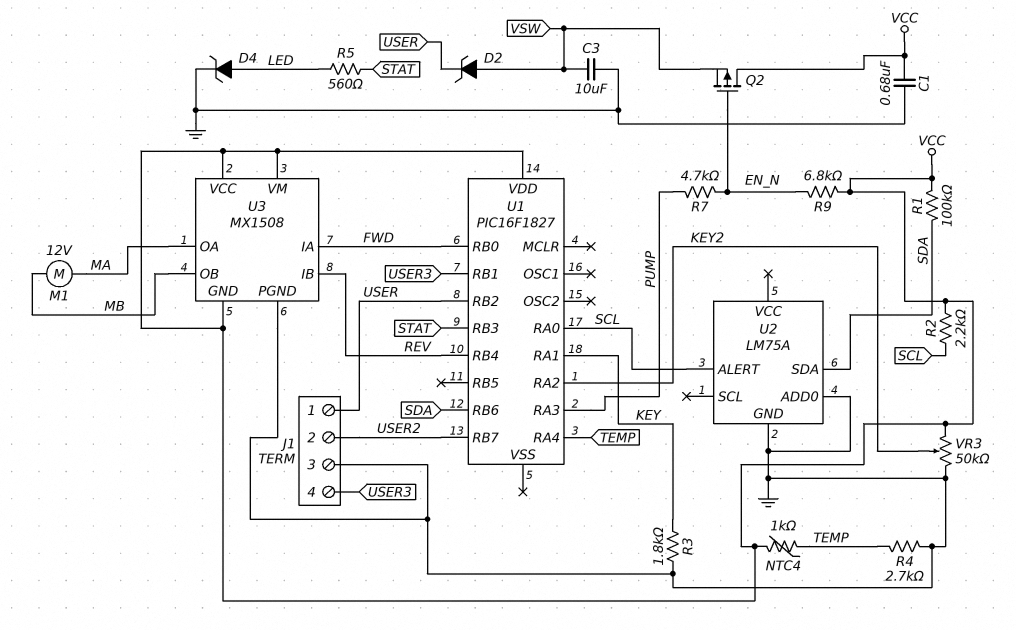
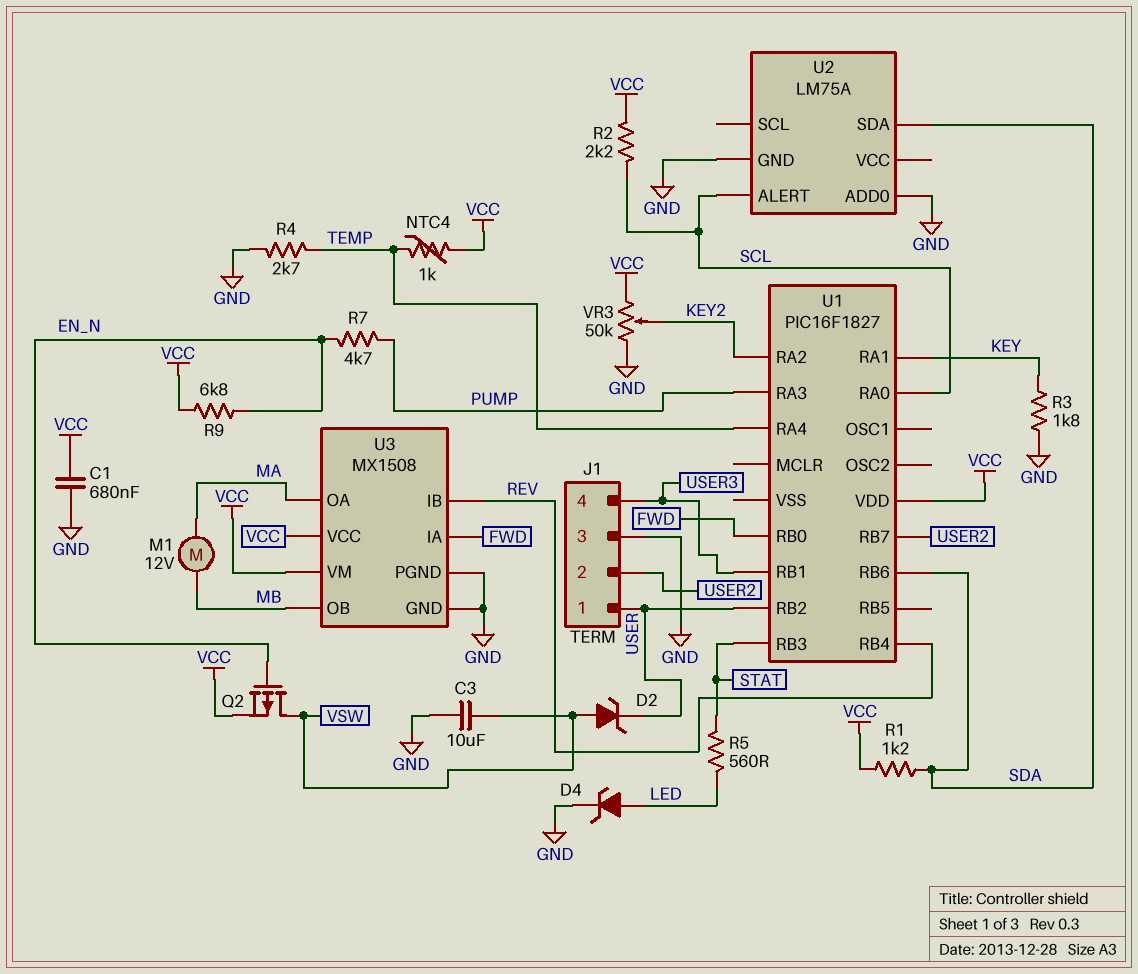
Q2: PMOS (G EN_N, D VCC, S VSW) -> PMOS (G EN_N, D VSW, S VCC)
R1: 100k (SDA, VCC) -> 1.2k (SDA, VCC)
U3 pin GND: VCC -> GND

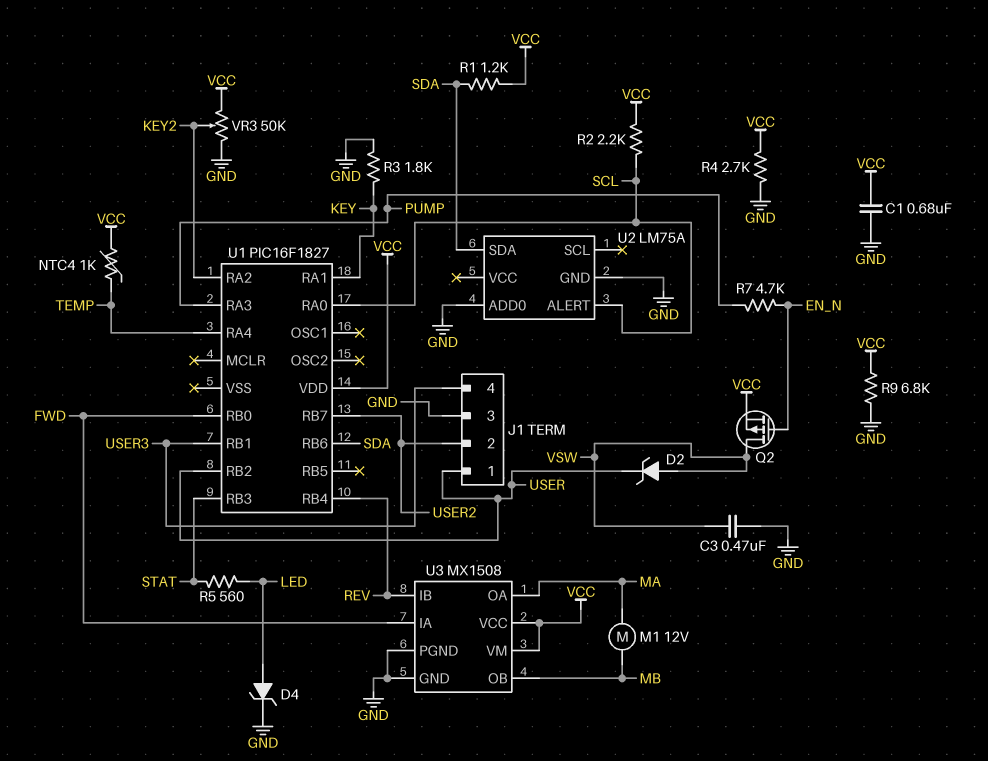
C3: 10uF (GND, VSW) -> 470nF (GND, VSW)
R4: 2.7k (GND, TEMP) -> 2.7k (GND, VCC)
R9: 6.8k (EN_N, VCC) -> 6.8k (GND, VCC)

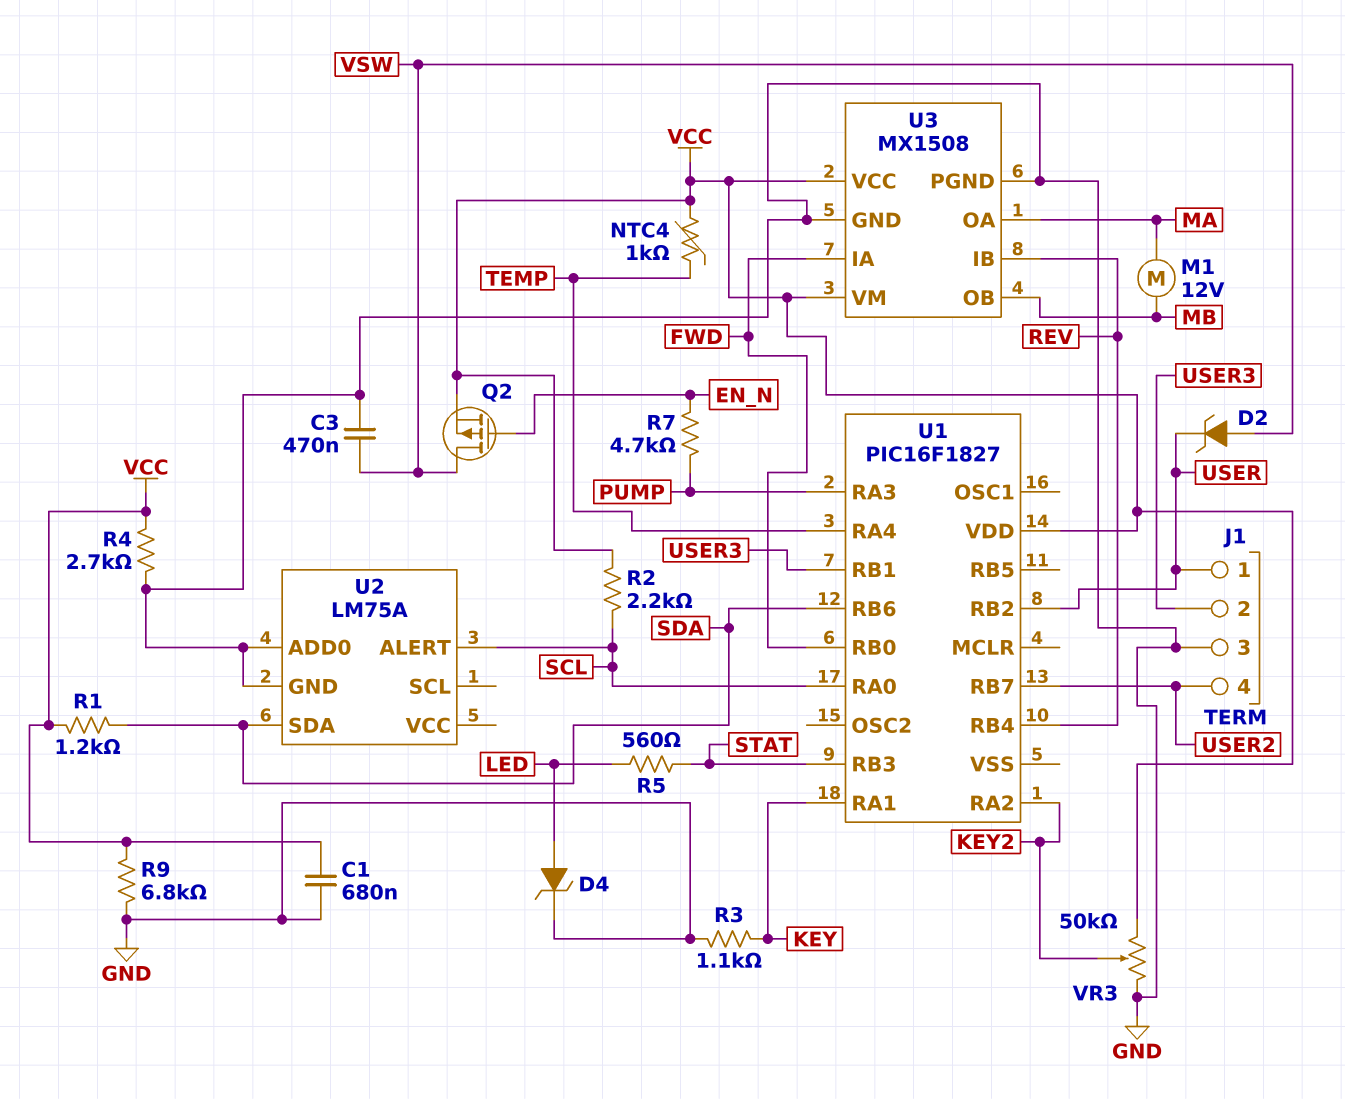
J1 pin 2: USER2 -> USER3
J1 pin 4: USER3 -> USER2
R3: 1.8k (GND, KEY) -> 1.1k (GND, KEY)

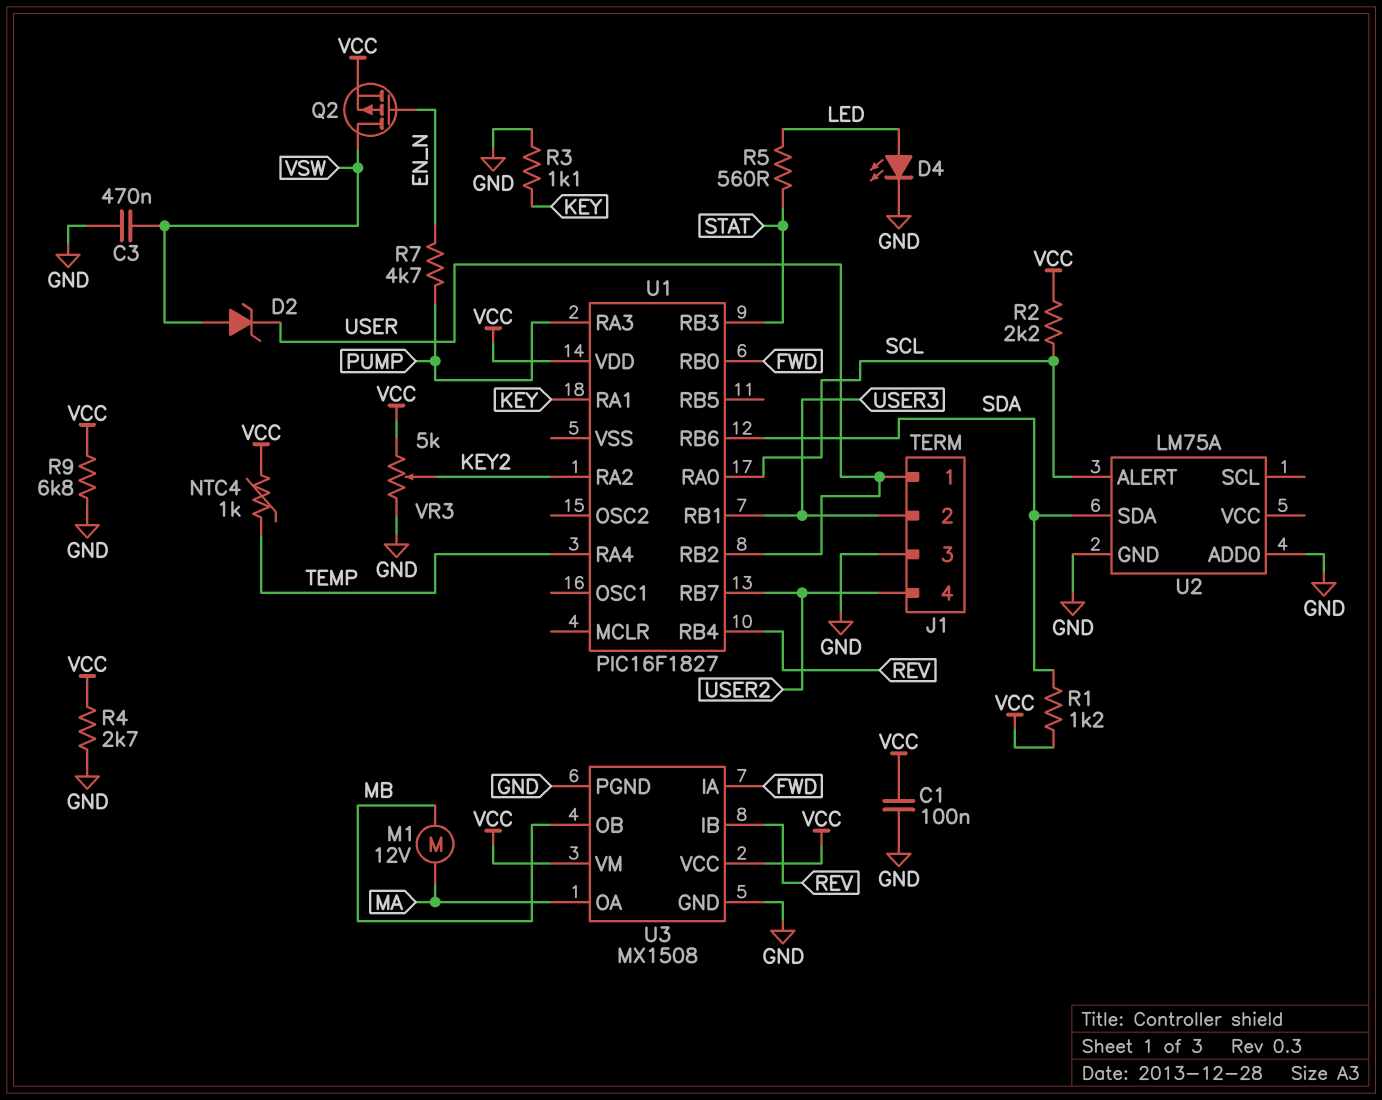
C1: 680nF (GND, VCC) -> 100nF (GND, VCC)
D4: zener (A LED, K GND) -> LED (A LED, K GND)
VR3: 50k (GND, VCC, wiper KEY2) -> 5k (GND, VCC, wiper KEY2)

